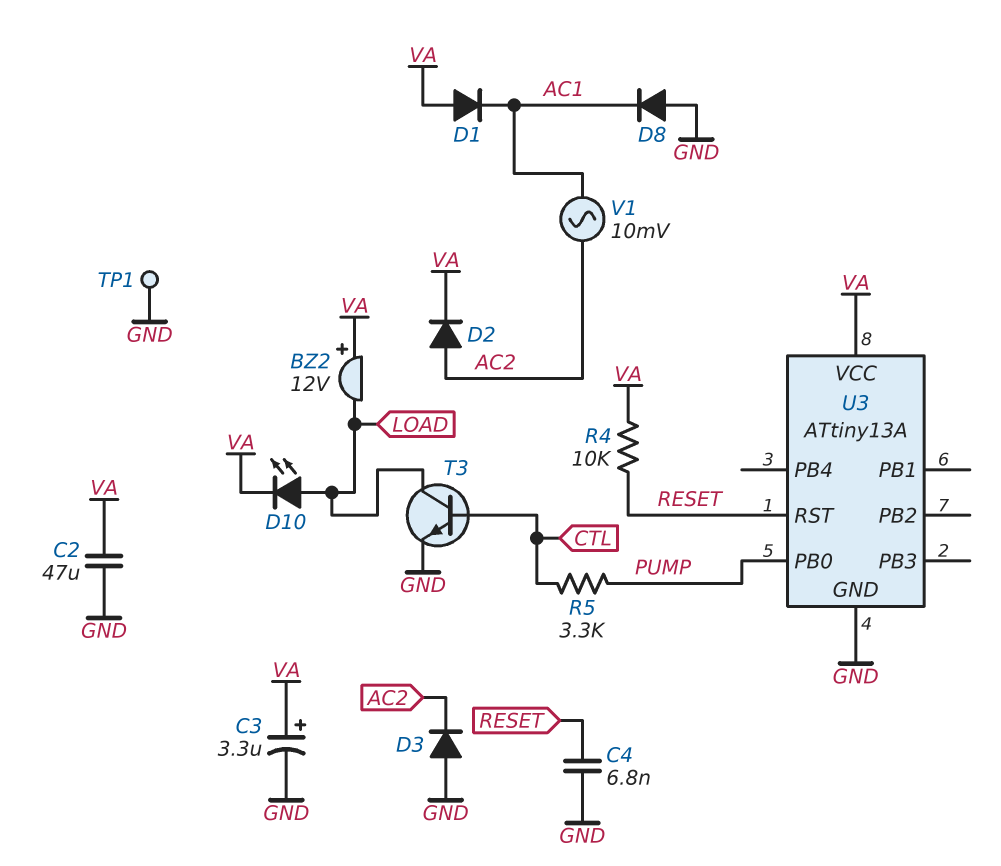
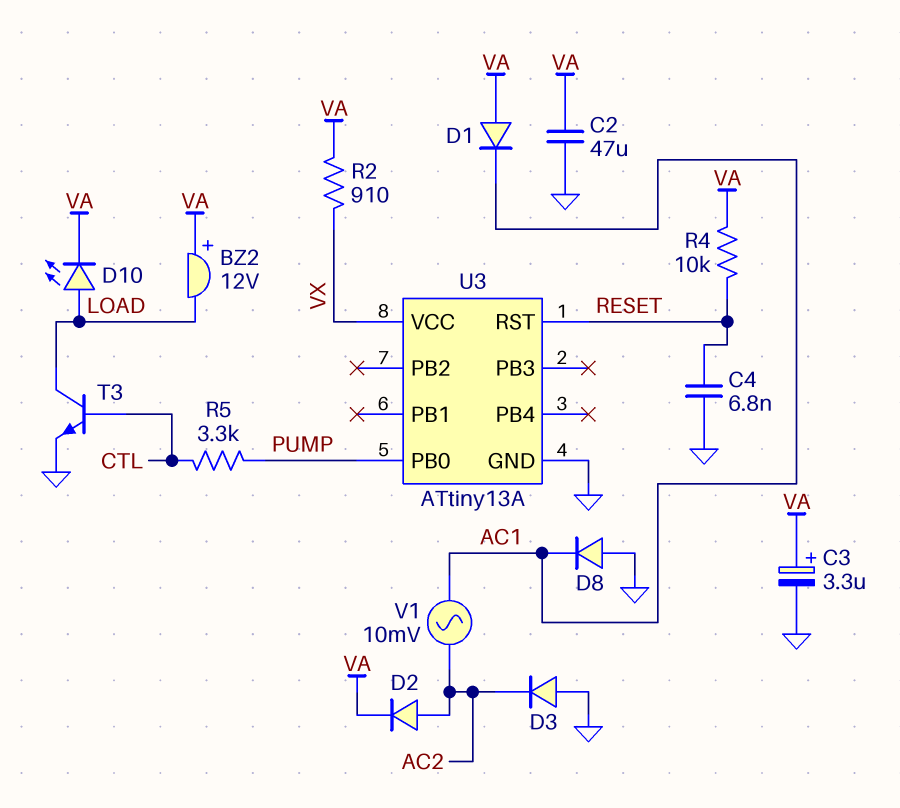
R2: none -> 910 (VA, VX)
TP1: test point (GND) -> none
U3 pin VCC: VA -> VX

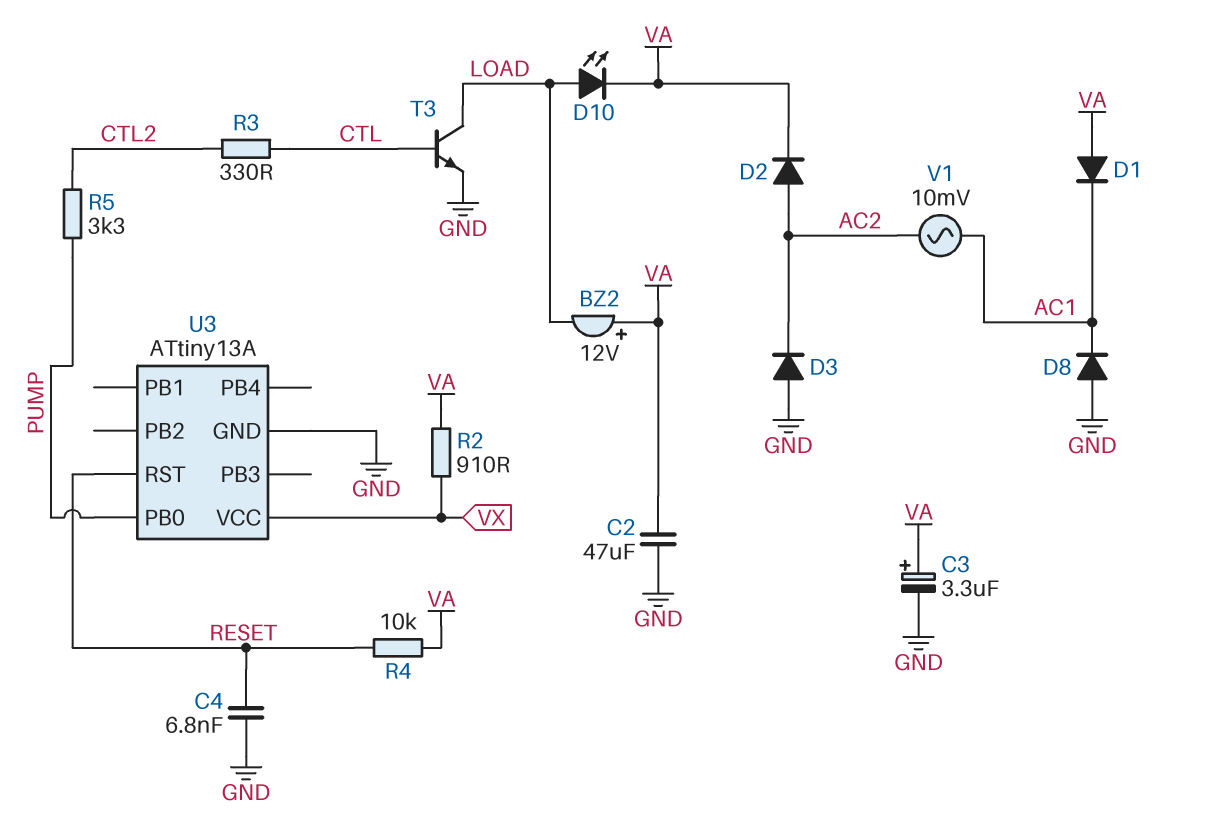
R3: none -> 330 (CTL, CTL2)
R5: 3.3k (CTL, PUMP) -> 3.3k (CTL2, PUMP)

